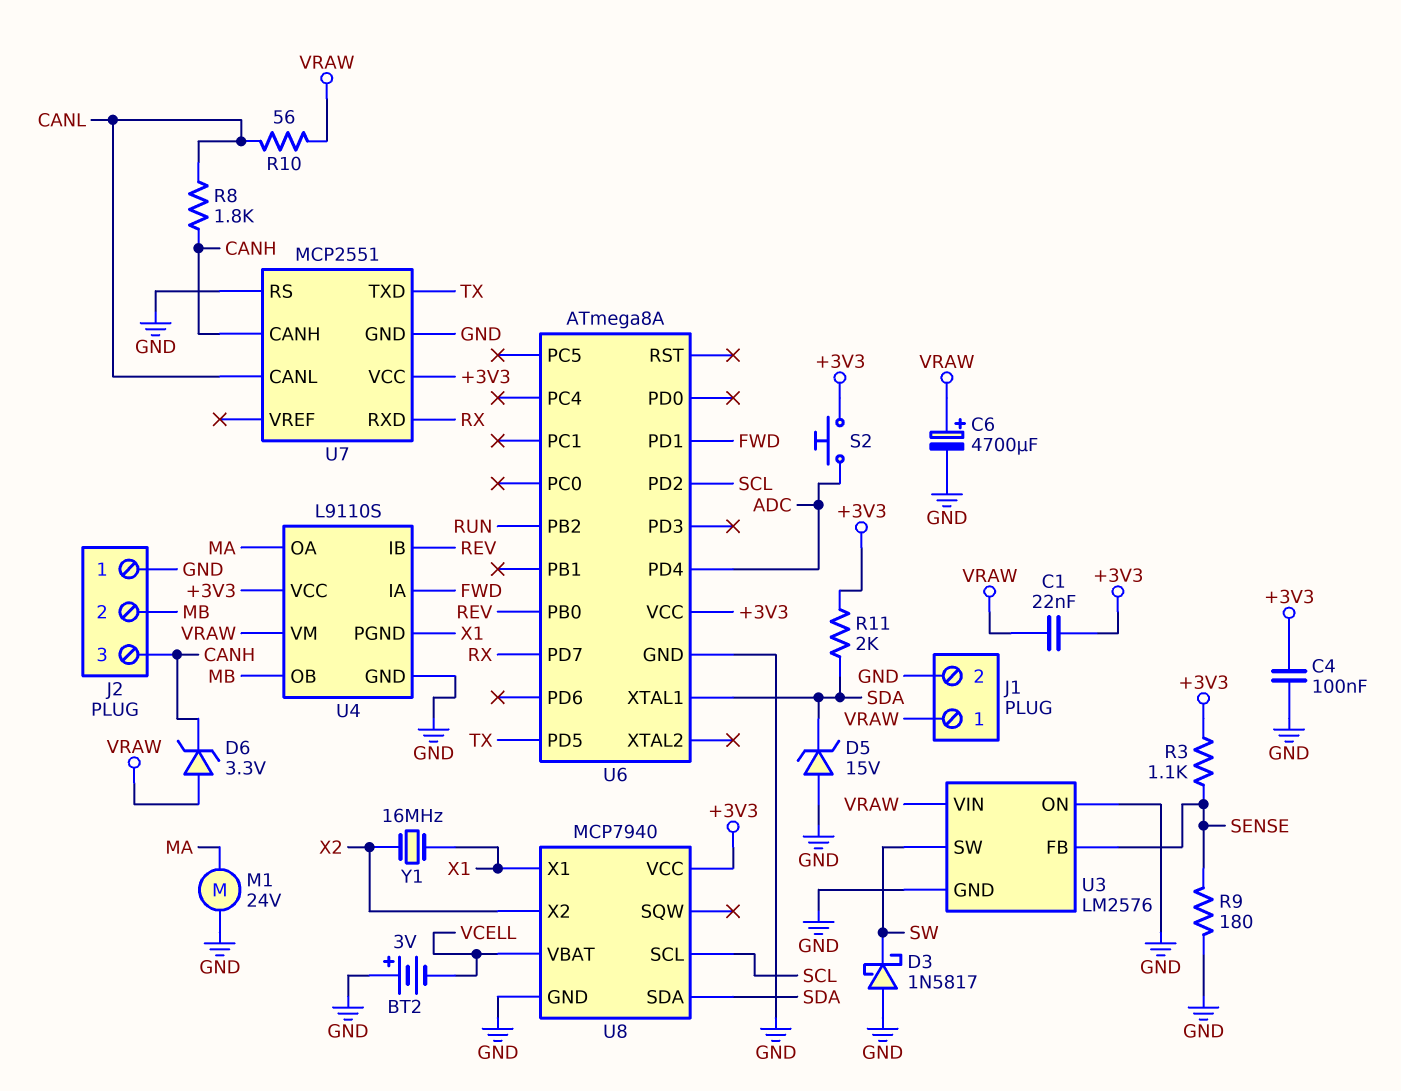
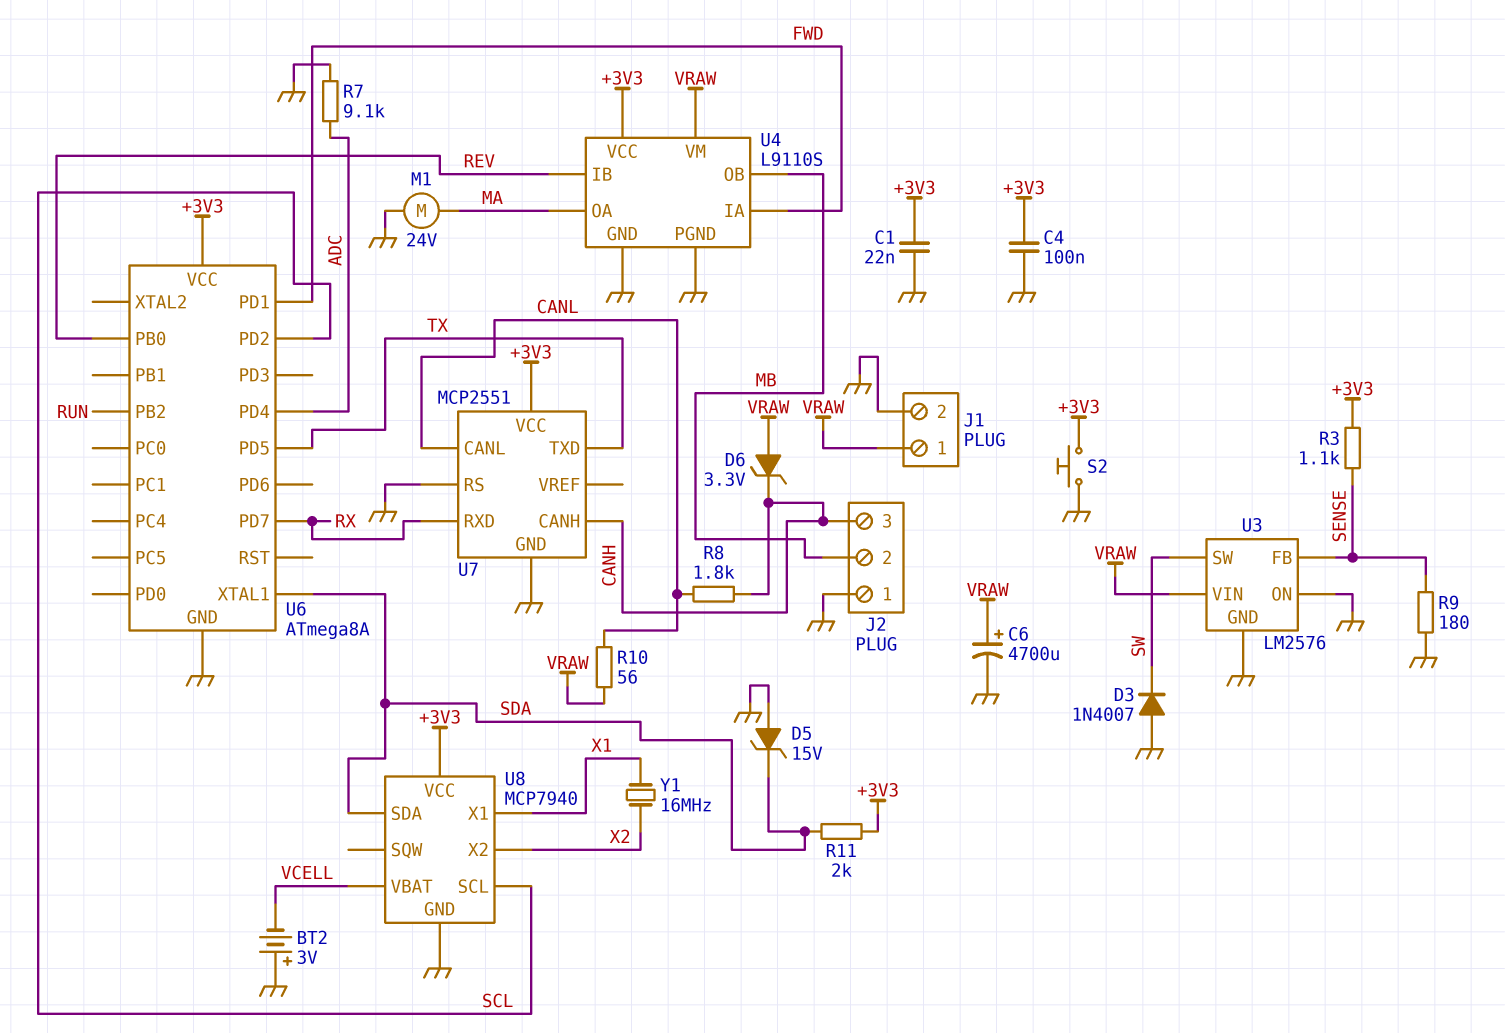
C1: 22nF (+3V3, VRAW) -> 22nF (+3V3, GND)
D3: schottky 1N5817 (A GND, K SW) -> diode 1N4007 (A GND, K SW)
R7: none -> 9.1k (ADC, GND)
S2: button (+3V3, ADC) -> button (+3V3, GND)
U4 pin PGND: X1 -> GND

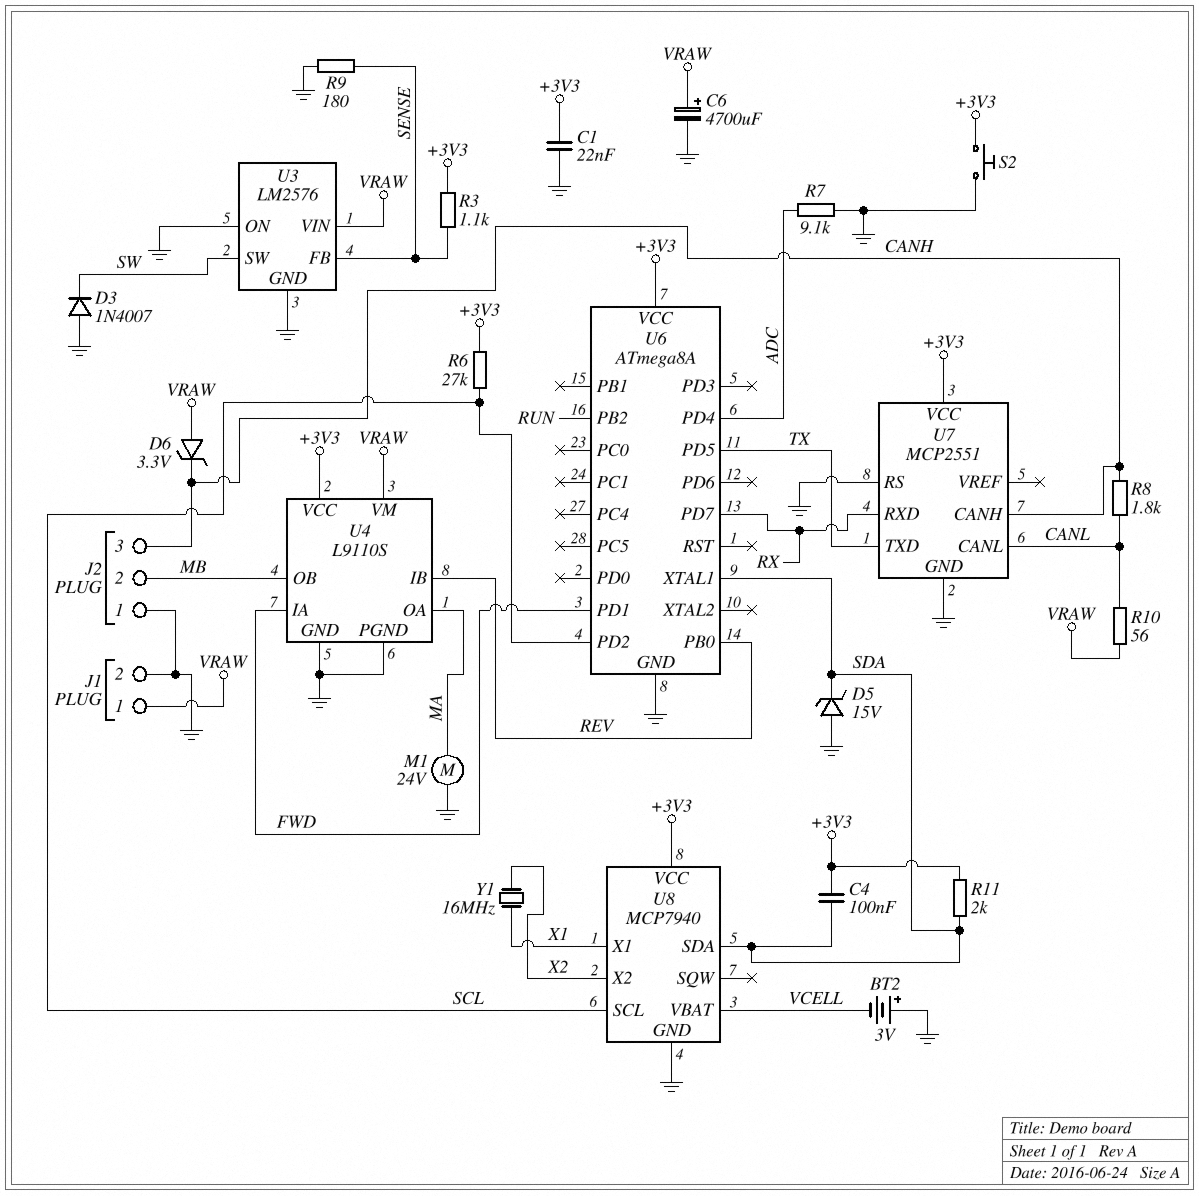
C4: 100nF (+3V3, GND) -> 100nF (+3V3, SDA)
R6: none -> 27k (+3V3, SCL)

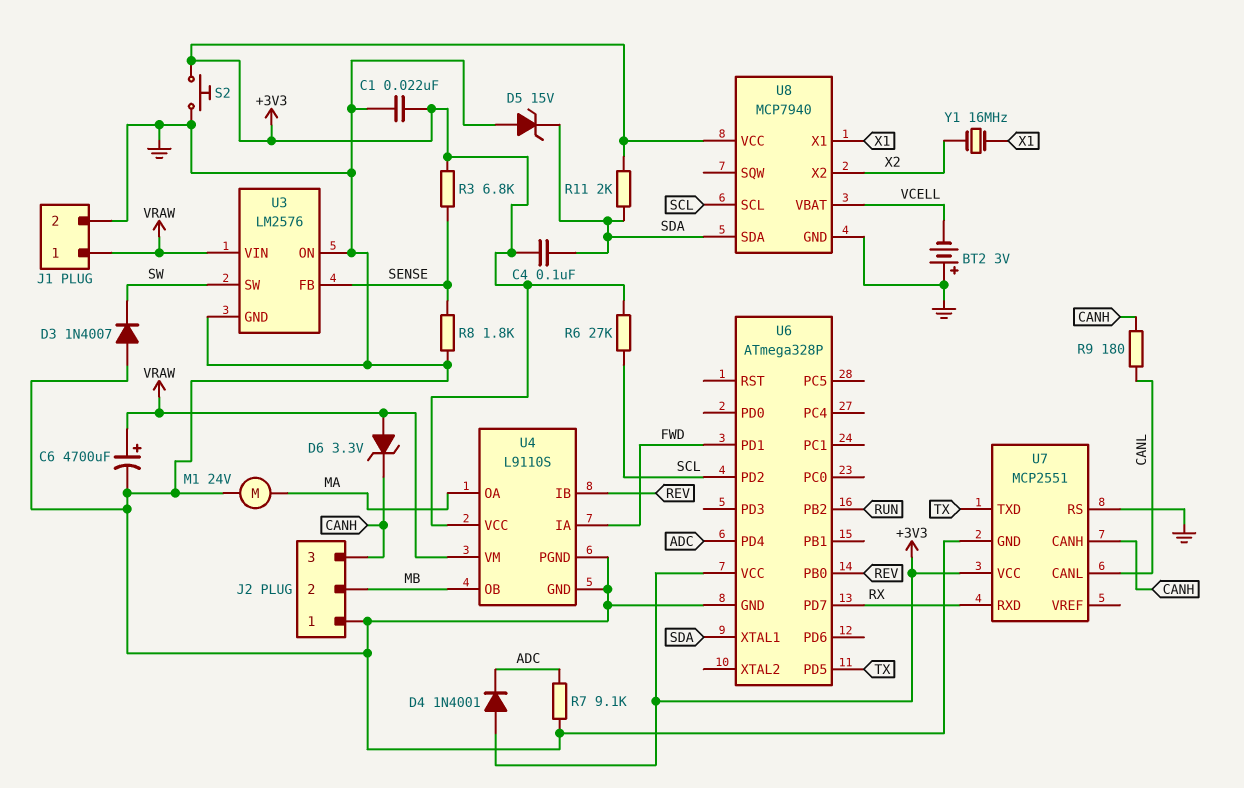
D4: none -> diode 1N4001 (A +3V3, K ADC)
R3: 1.1k (+3V3, SENSE) -> 6.8k (+3V3, SENSE)
R8: 1.8k (CANH, CANL) -> 1.8k (GND, SENSE)
R9: 180 (GND, SENSE) -> 180 (CANH, CANL)
R10: 56 (CANL, VRAW) -> none
U6: ATmega8A -> ATmega328P

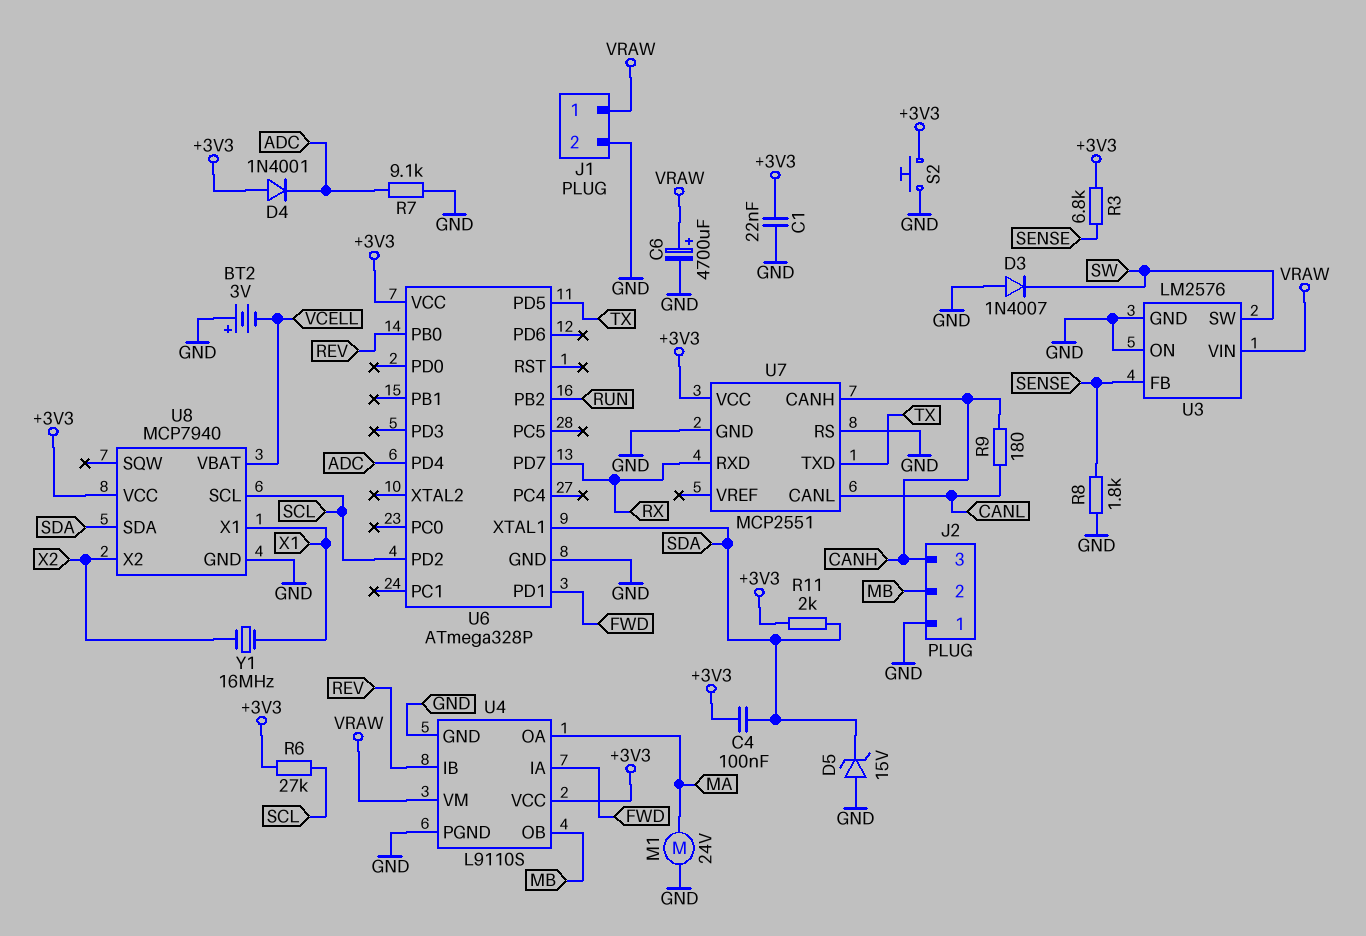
D6: zener 3.3V (A VRAW, K CANH) -> none

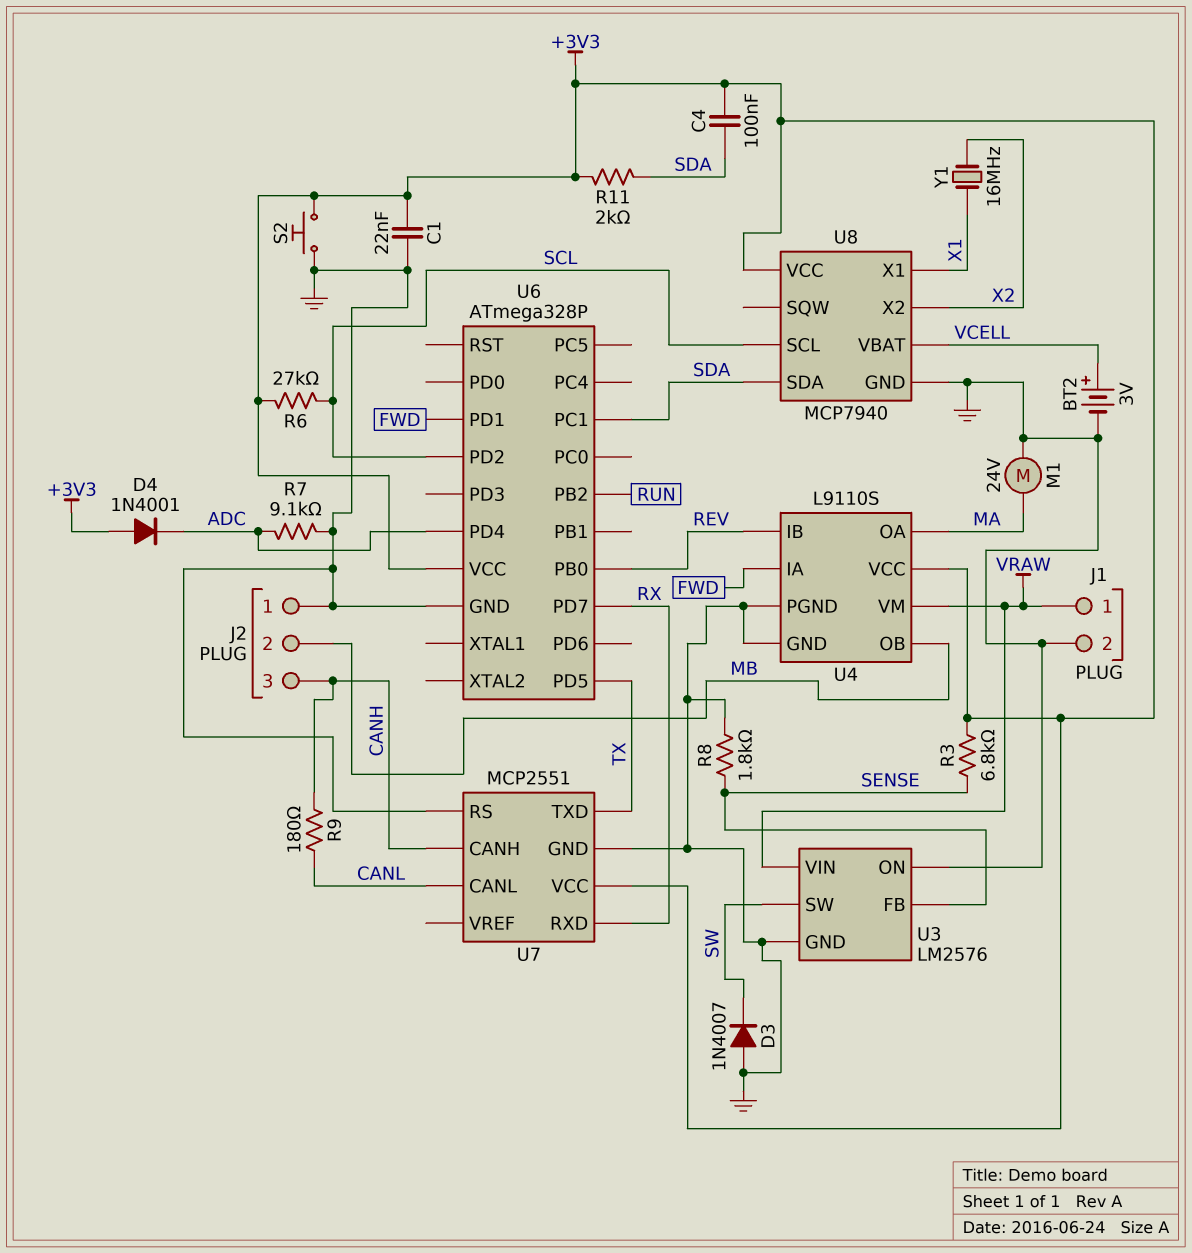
BT2: 3V (plus GND, minus VCELL) -> 3V (plus VCELL, minus GND)
C6: 4700uF (plus VRAW, minus GND) -> none
D5: zener 15V (A GND, K SDA) -> none
U6 pin PC1: none -> SDA
U6 pin XTAL1: SDA -> none

